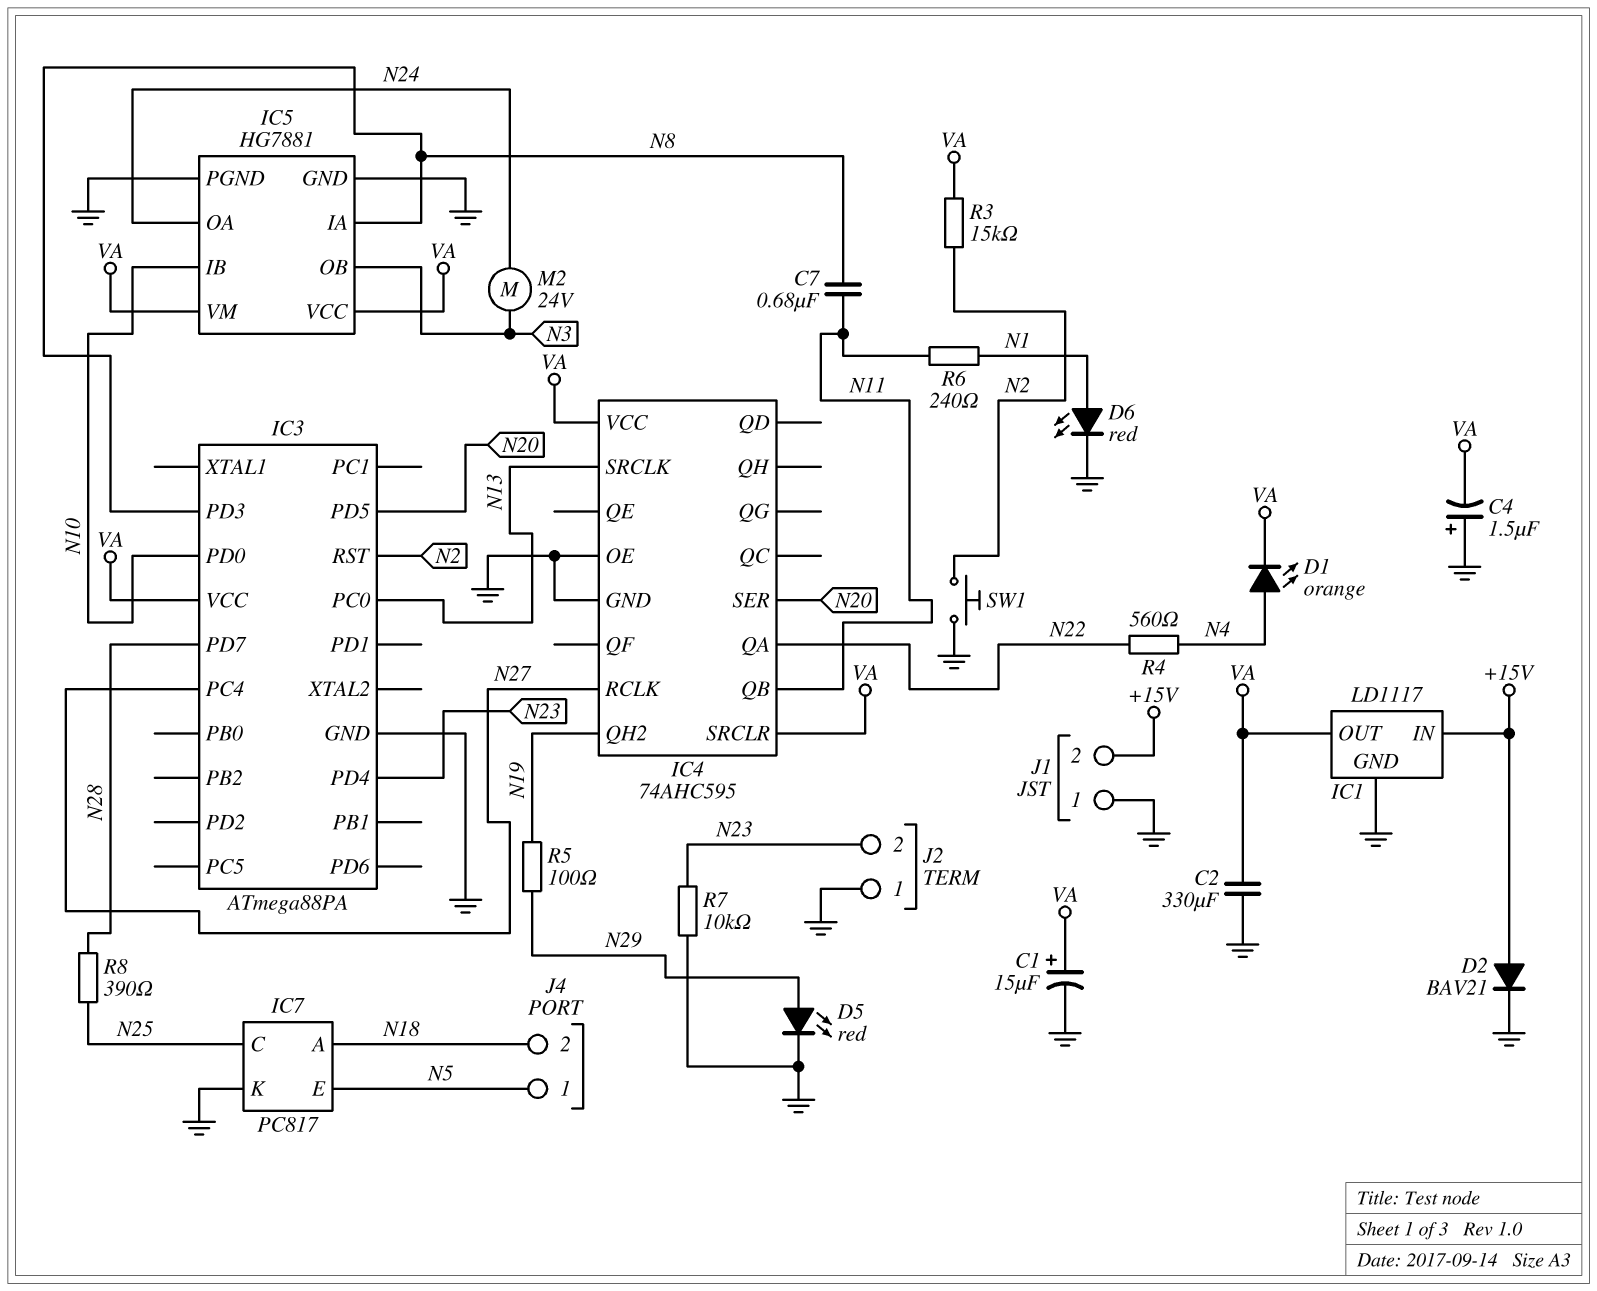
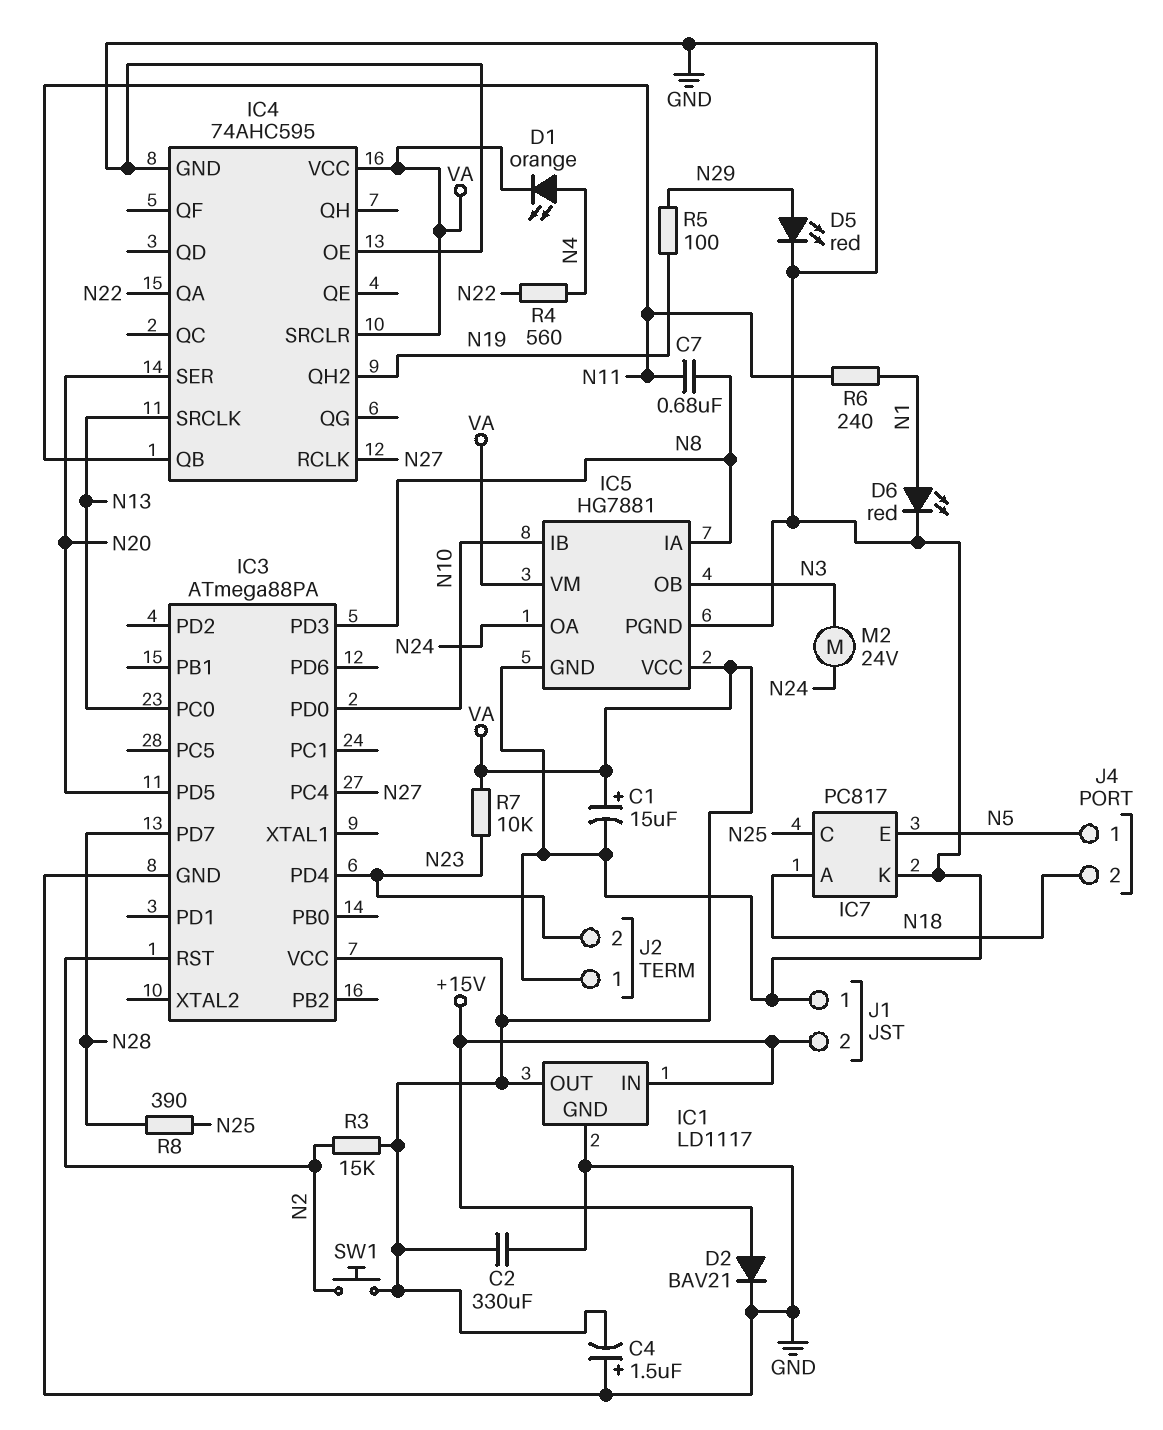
R7: 10k (GND, N23) -> 10k (N23, VA)
SW1: button (GND, N2) -> button (N2, VA)

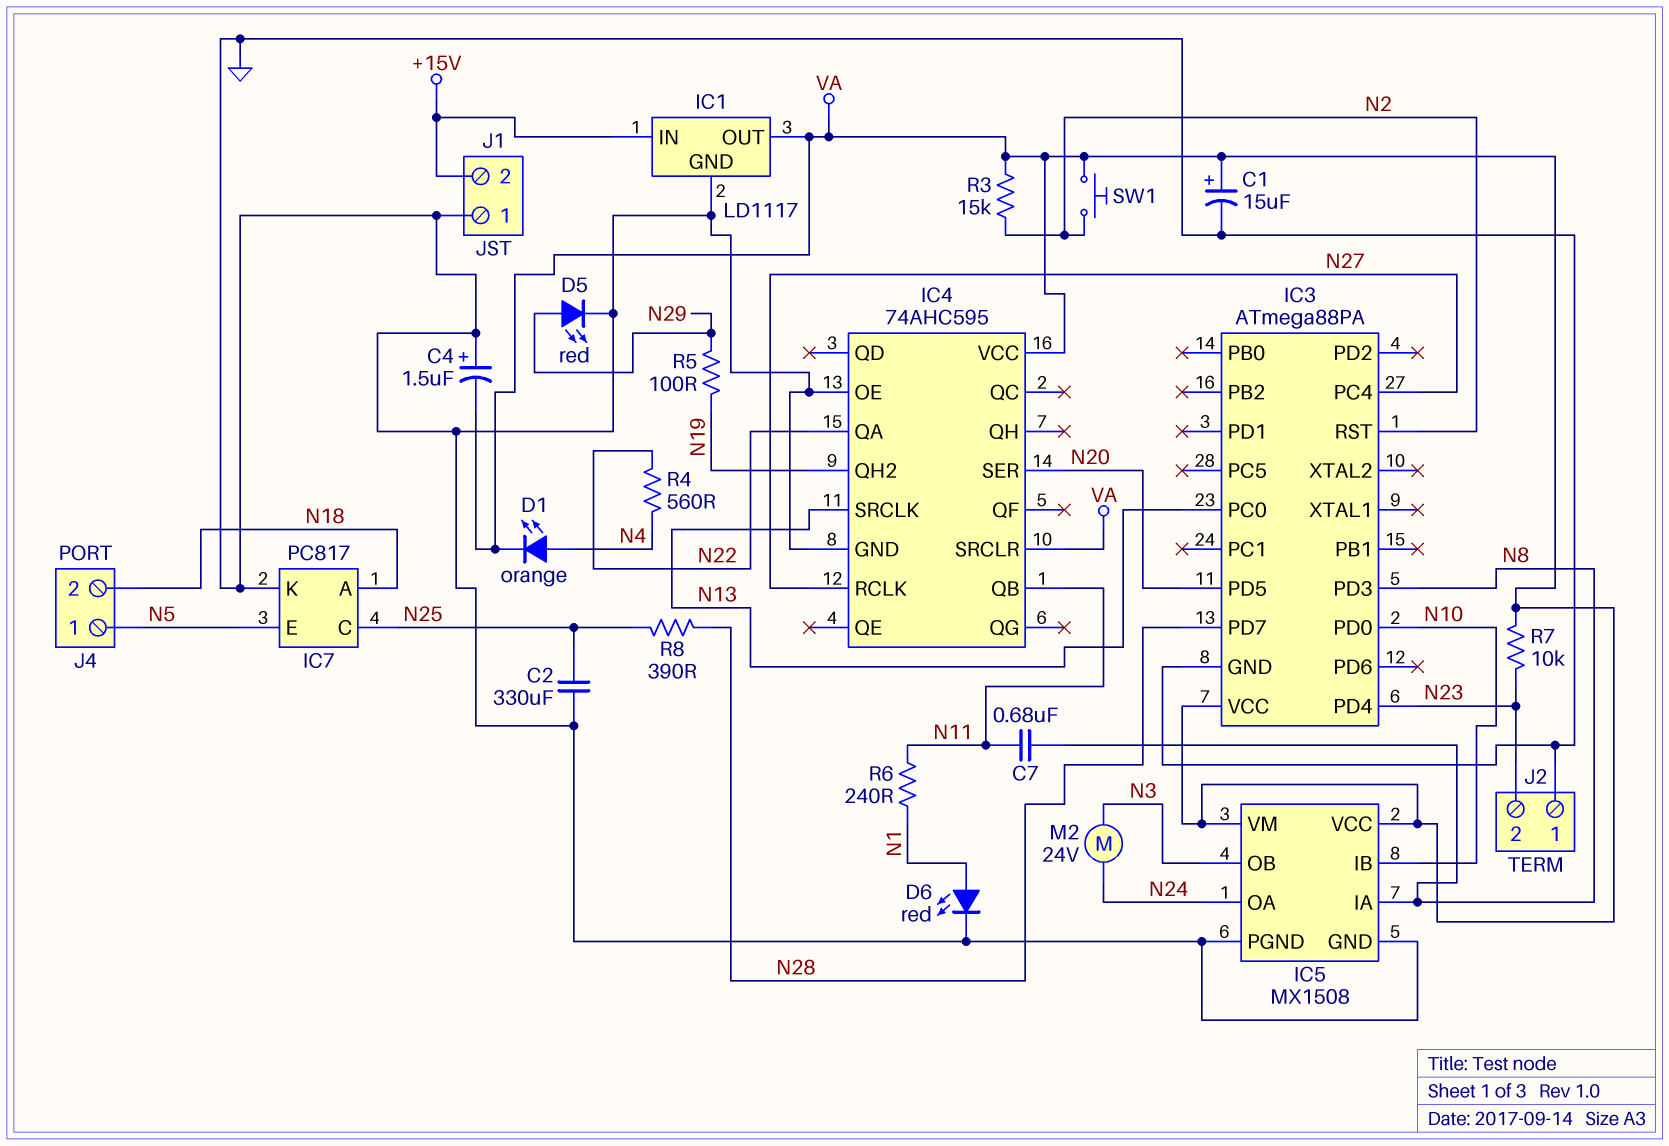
C2: 330uF (GND, VA) -> 330uF (GND, N25)
D2: diode BAV21 (A +15V, K GND) -> none
IC5: HG7881 -> MX1508

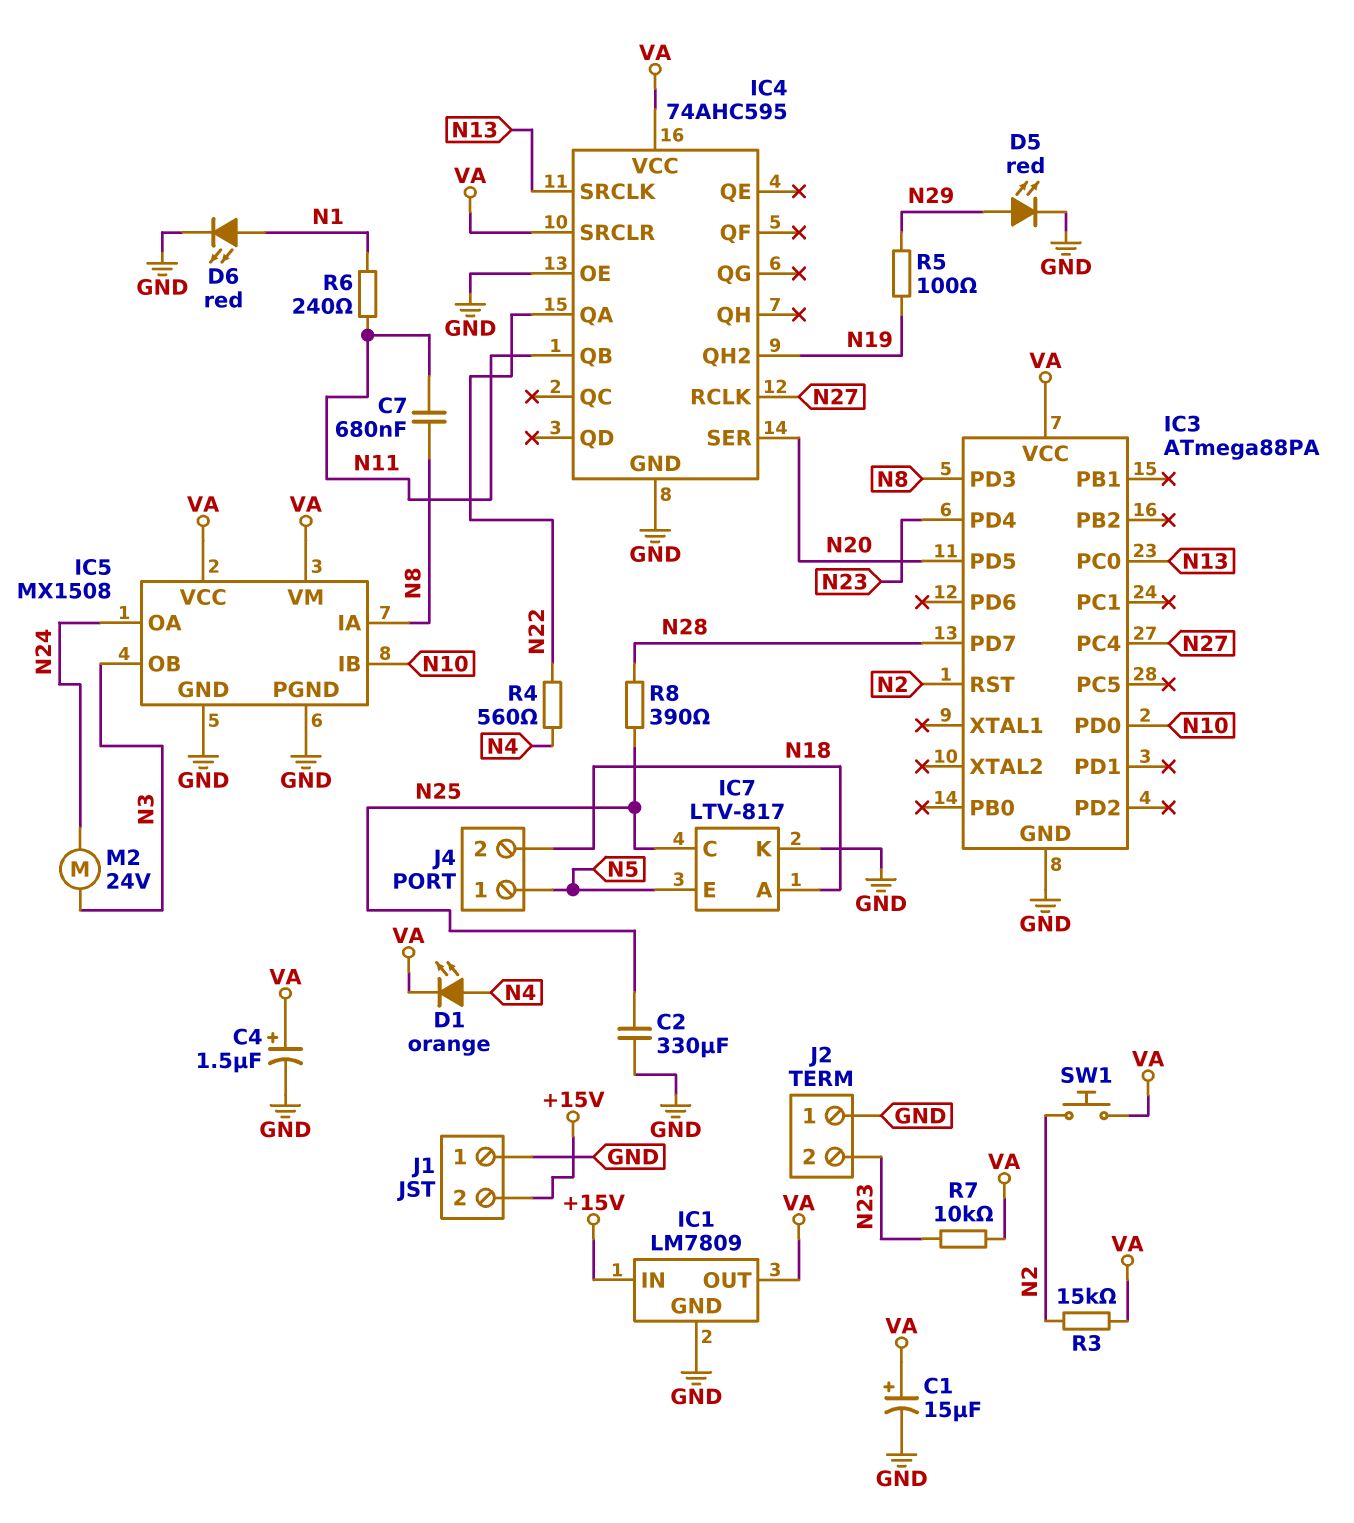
C4: 1.5uF (plus GND, minus VA) -> 1.5uF (plus VA, minus GND)
IC1: LD1117 -> LM7809
IC7: PC817 -> LTV-817

